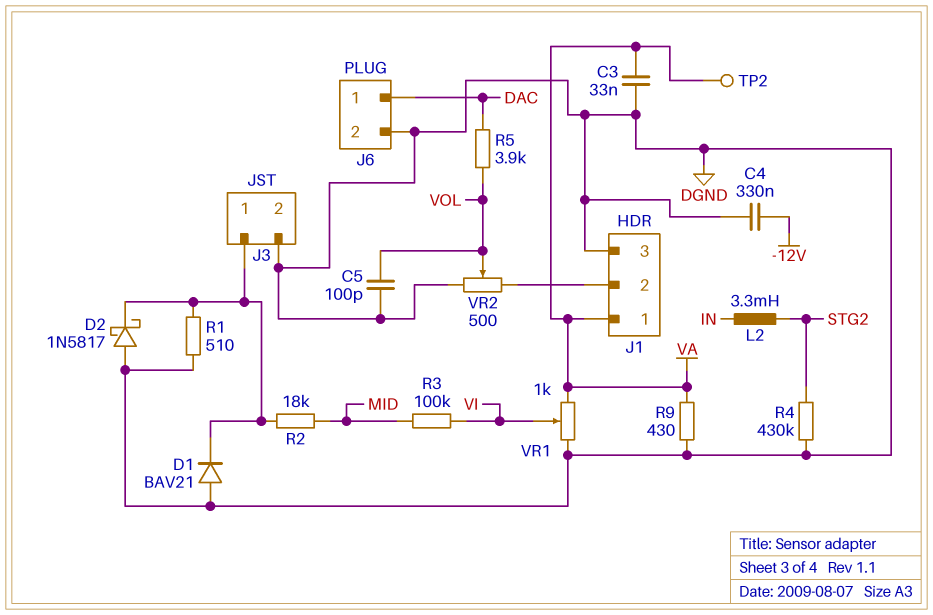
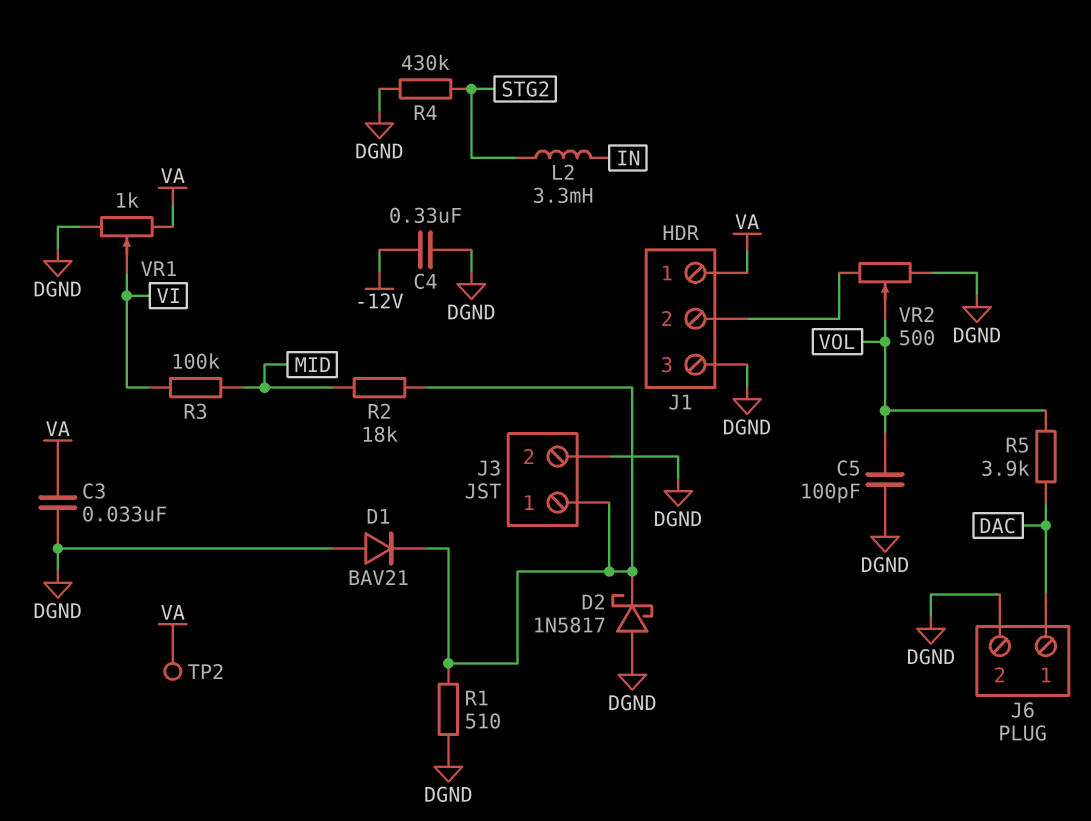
R9: 430 (DGND, VA) -> none

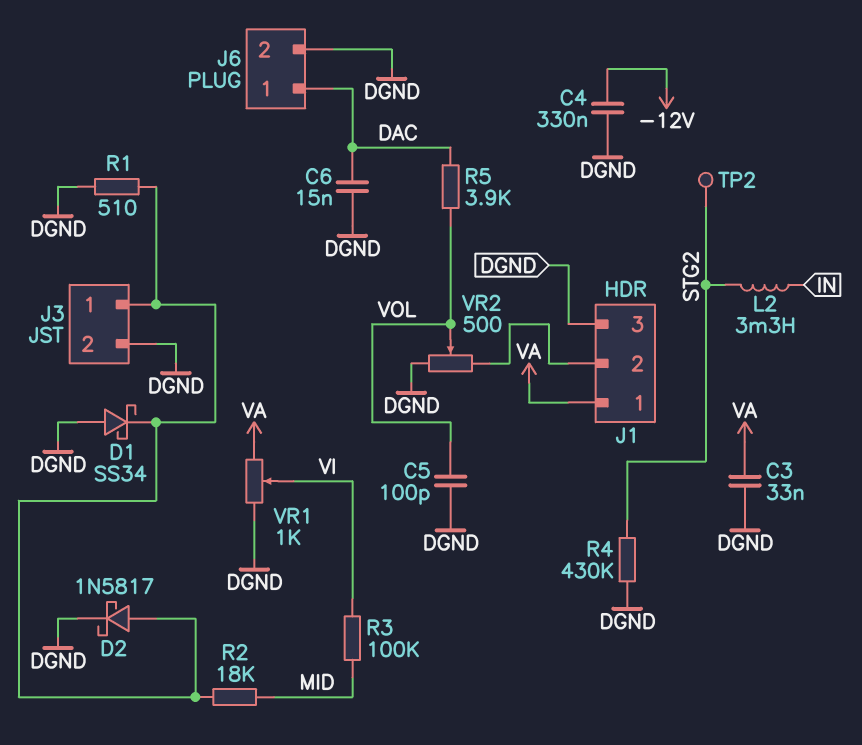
C6: none -> 15nF (DAC, DGND)
D1: diode BAV21 (A DGND, K J3/1) -> schottky SS34 (A DGND, K J3/1)
D2: schottky 1N5817 (A DGND, K J3/1) -> schottky 1N5817 (A J3/1, K DGND)
TP2: test point (VA) -> test point (STG2)

